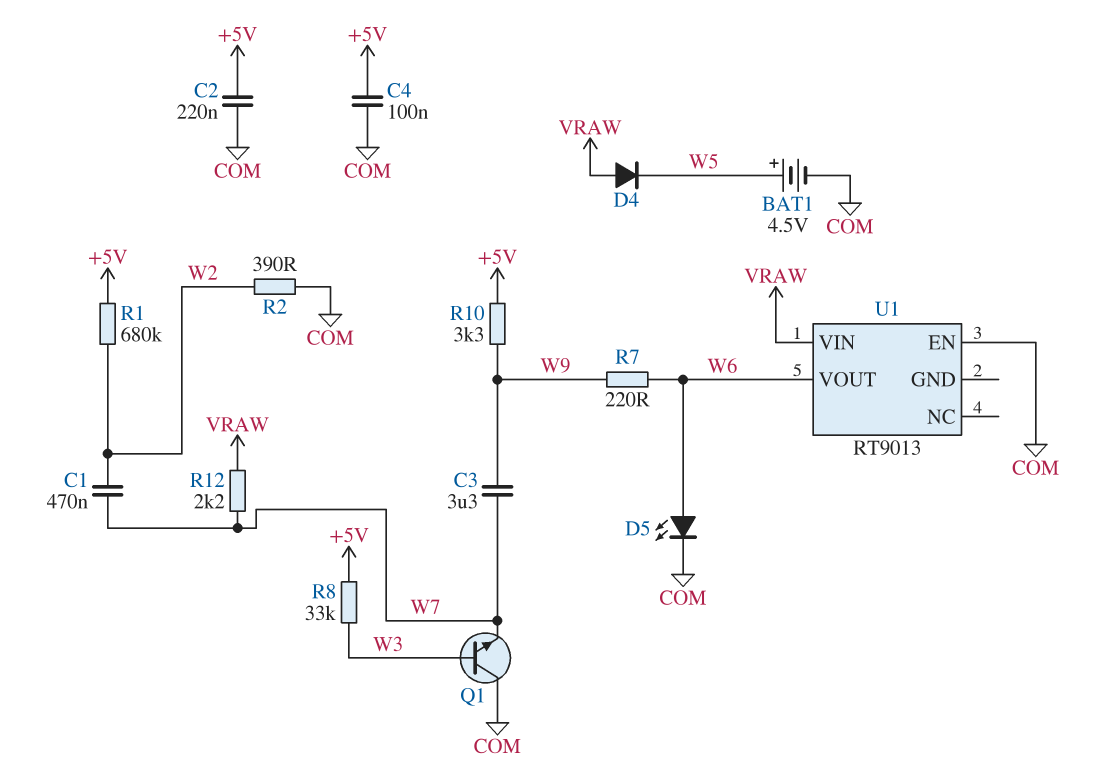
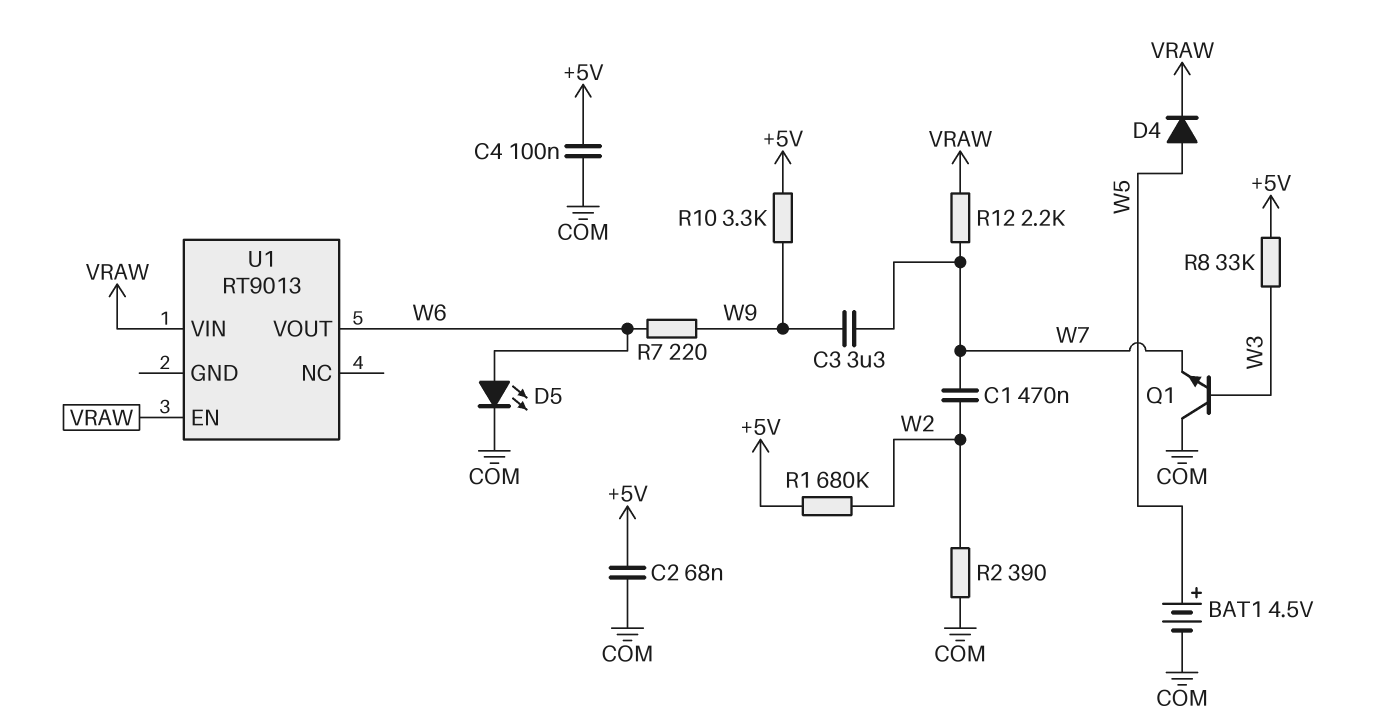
C2: 220nF (+5V, COM) -> 68nF (+5V, COM)
D4: diode (A VRAW, K W5) -> diode (A W5, K VRAW)
U1 pin EN: COM -> VRAW

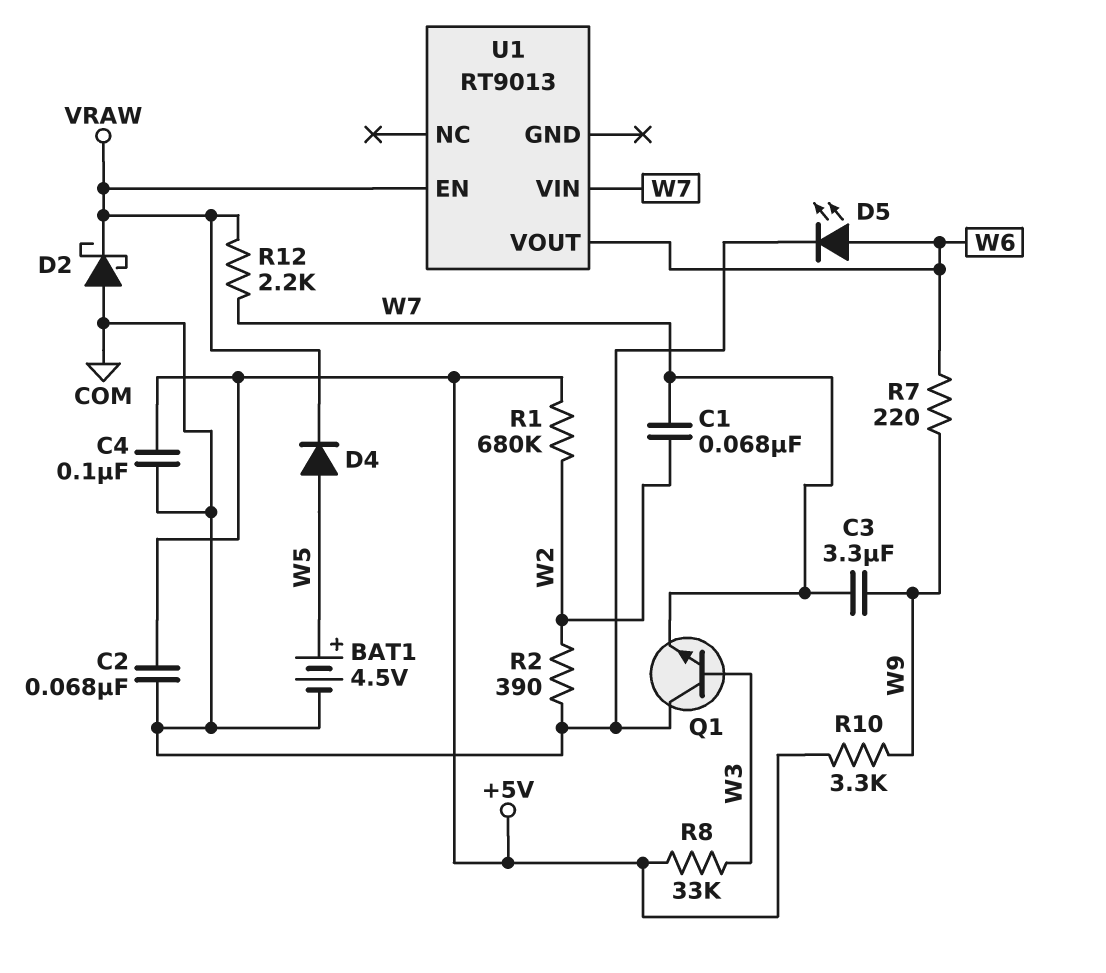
C1: 470nF (W2, W7) -> 68nF (W2, W7)
D2: none -> schottky (A COM, K VRAW)
U1 pin VIN: VRAW -> W7

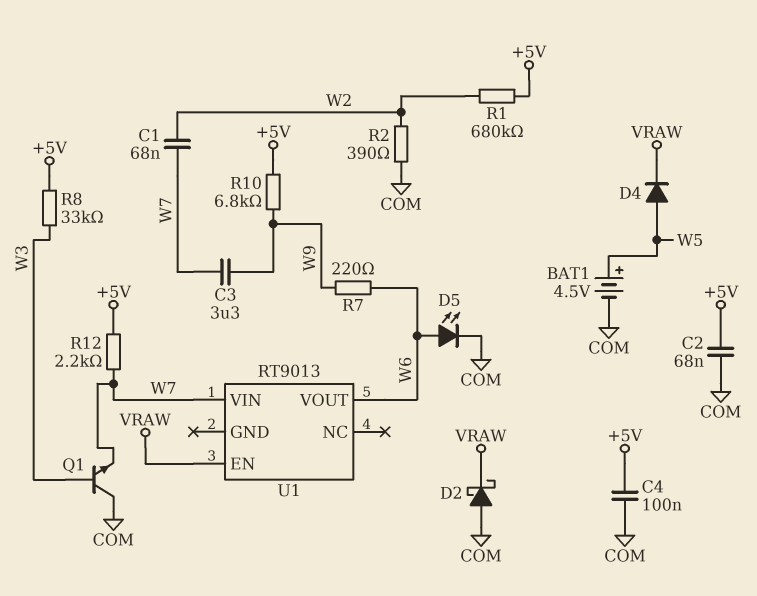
R10: 3.3k (+5V, W9) -> 6.8k (+5V, W9)
R12: 2.2k (VRAW, W7) -> 2.2k (+5V, W7)

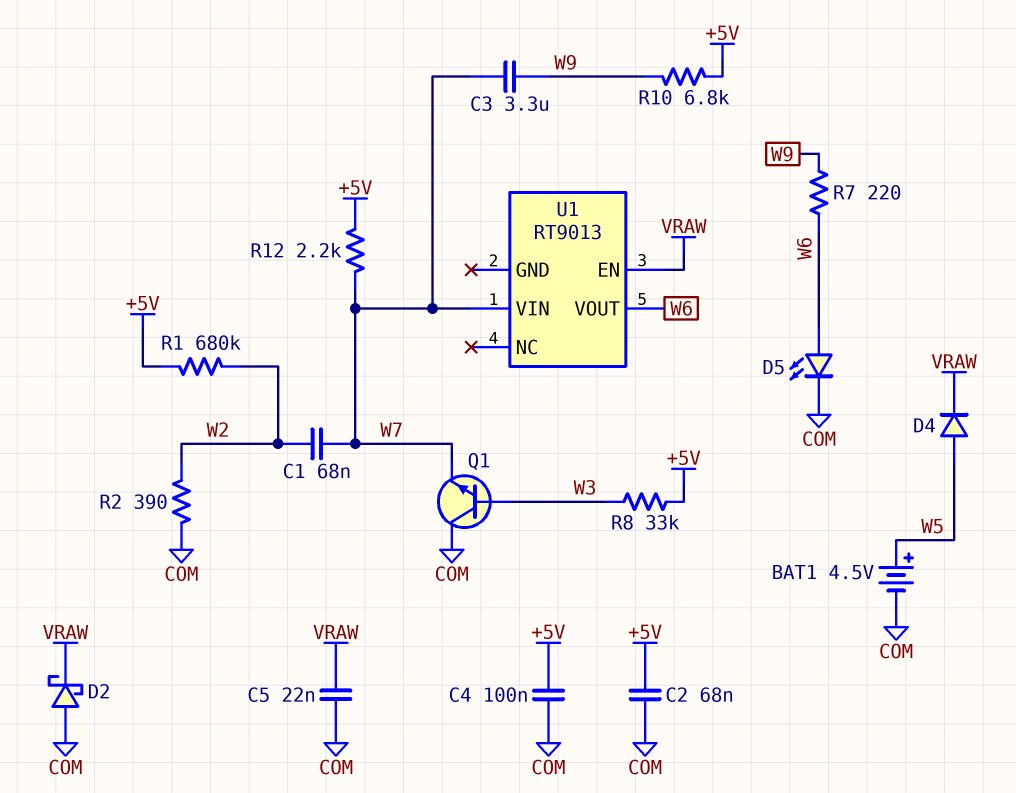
C5: none -> 22nF (COM, VRAW)

